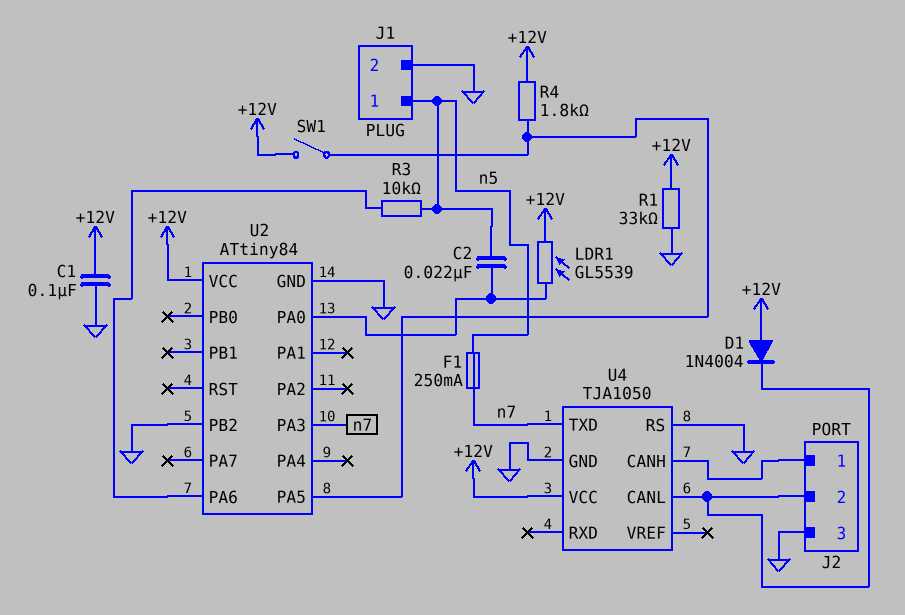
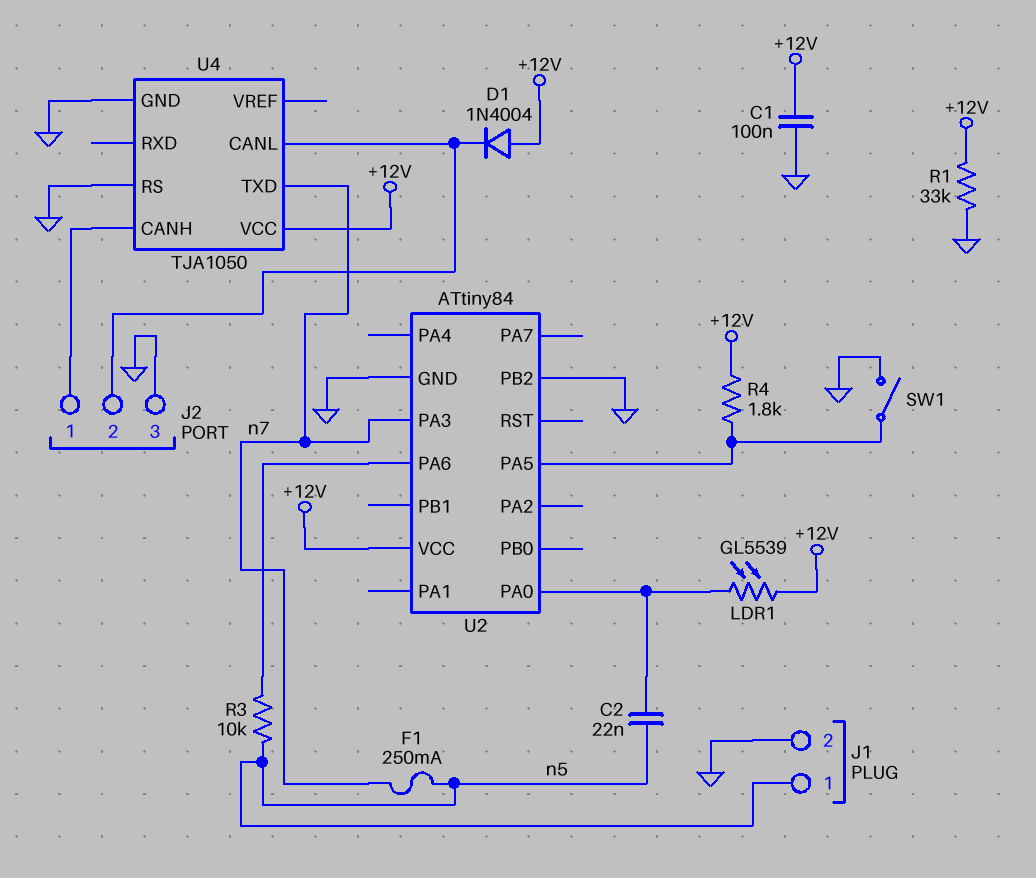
SW1: switch (+12V, U2/PA5) -> switch (GND, U2/PA5)

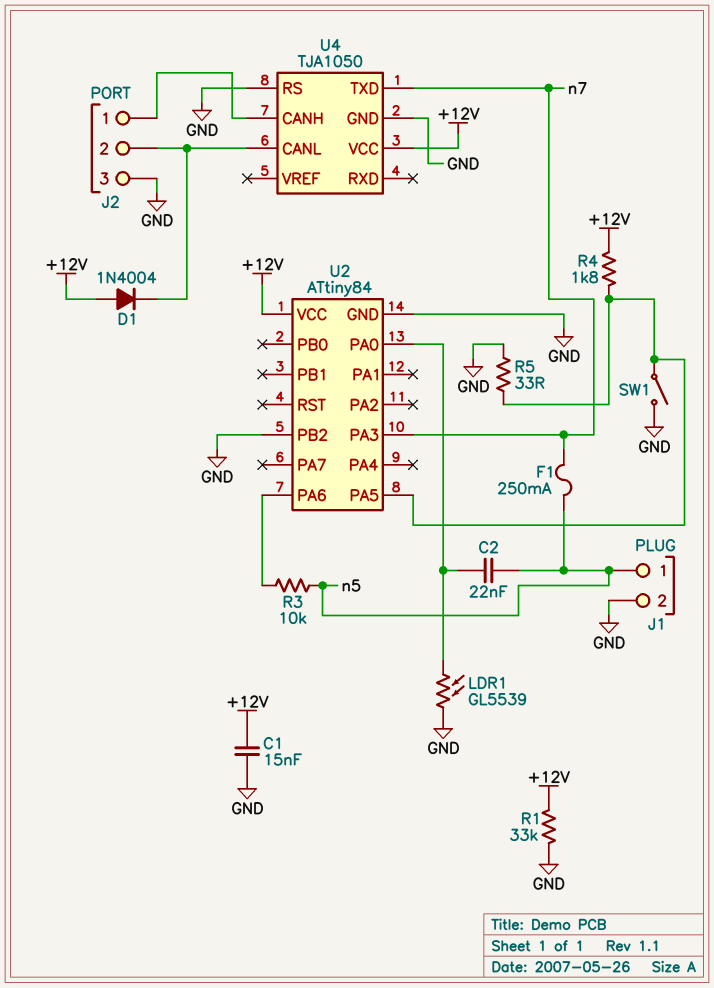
C1: 100nF (+12V, GND) -> 15nF (+12V, GND)
LDR1: GL5539 (+12V, U2/PA0) -> GL5539 (GND, U2/PA0)
R5: none -> 33 (GND, U2/PA5)

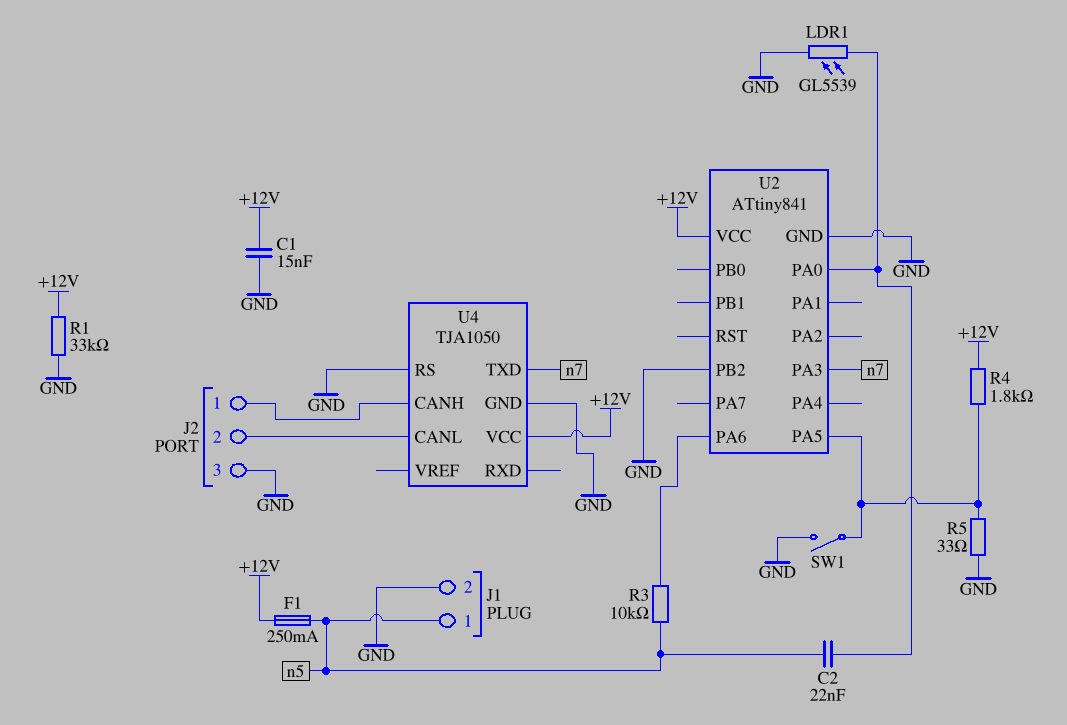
D1: diode 1N4004 (A +12V, K J2/2) -> none
F1: 250mA (n5, n7) -> 250mA (+12V, n5)
U2: ATtiny84 -> ATtiny841

